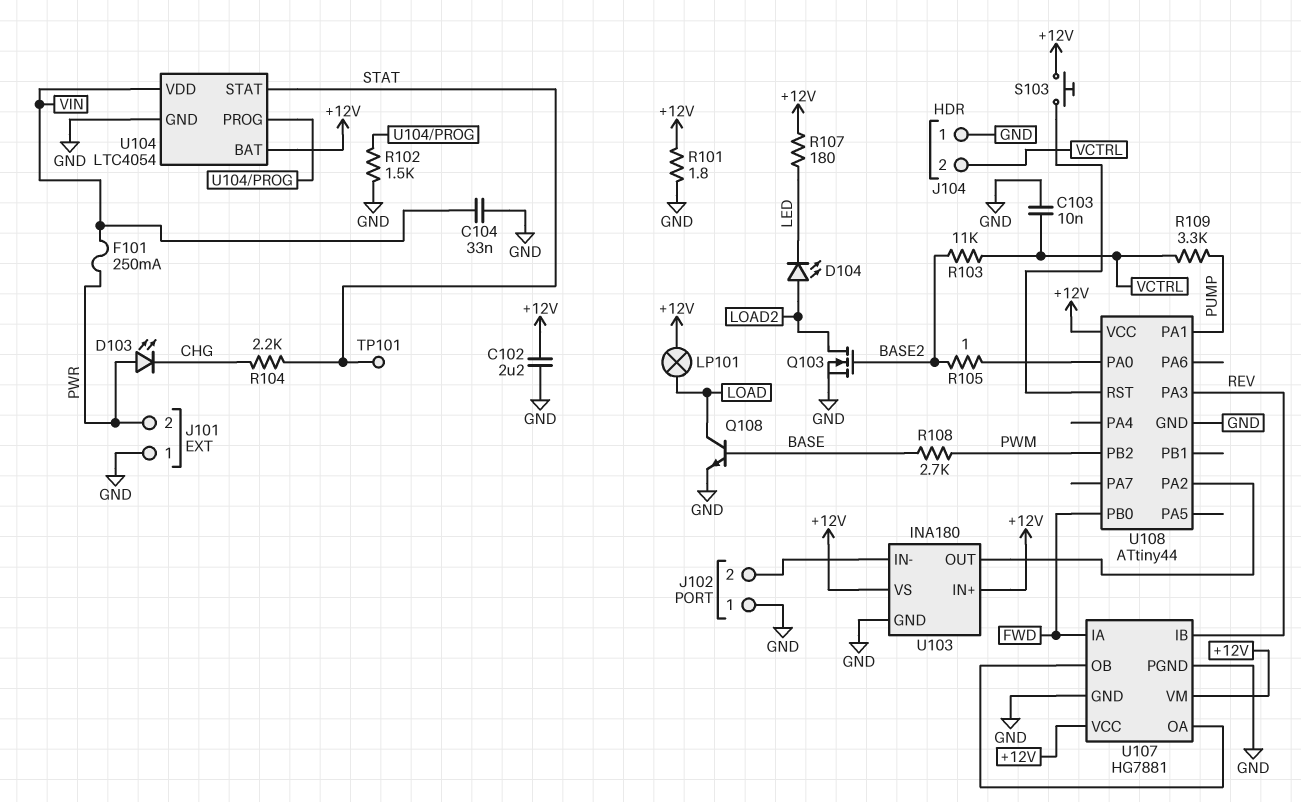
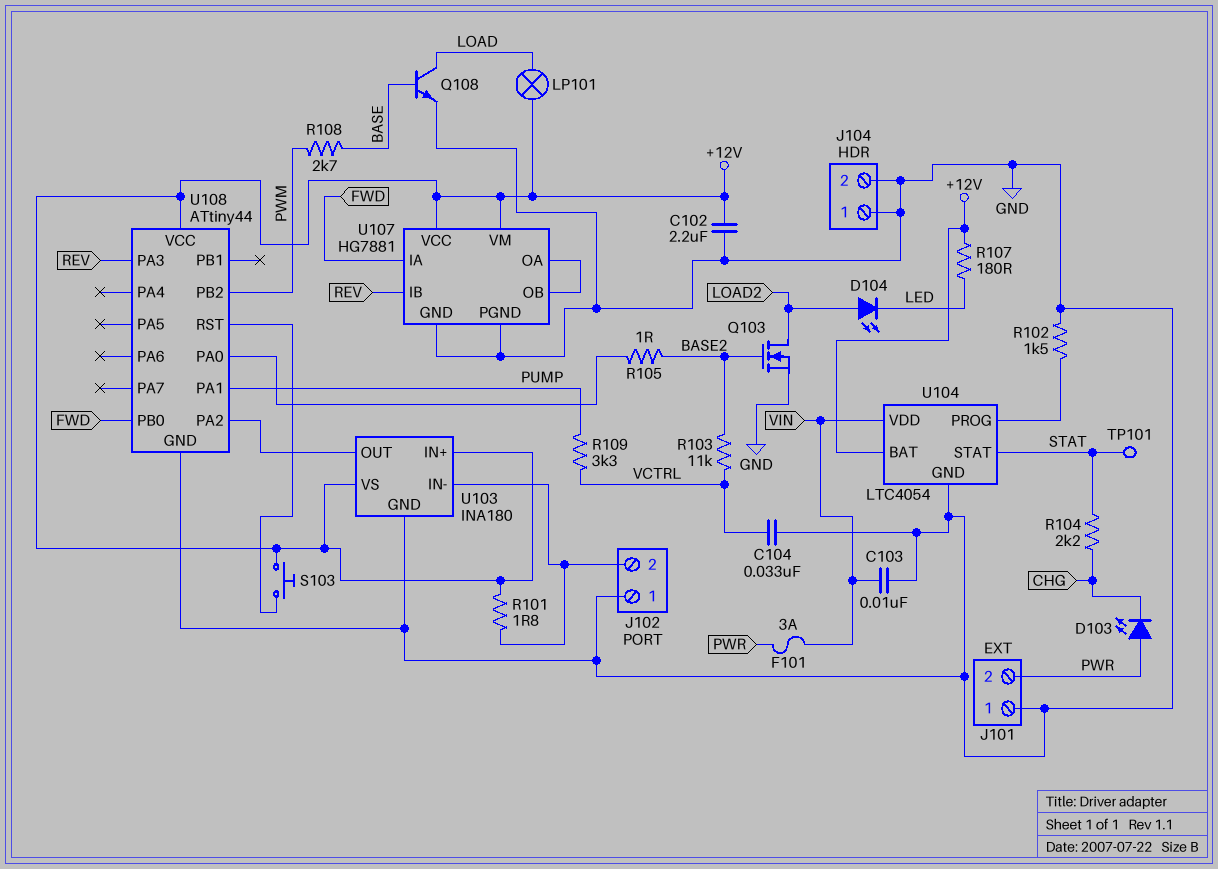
C103: 10nF (GND, VCTRL) -> 10nF (GND, VIN)
C104: 33nF (GND, VIN) -> 33nF (GND, VCTRL)
F101: 250mA (PWR, VIN) -> 3A (PWR, VIN)
J104 pin 2: VCTRL -> GND
R101: 1.8 (+12V, GND) -> 1.8 (+12V, J102/2)

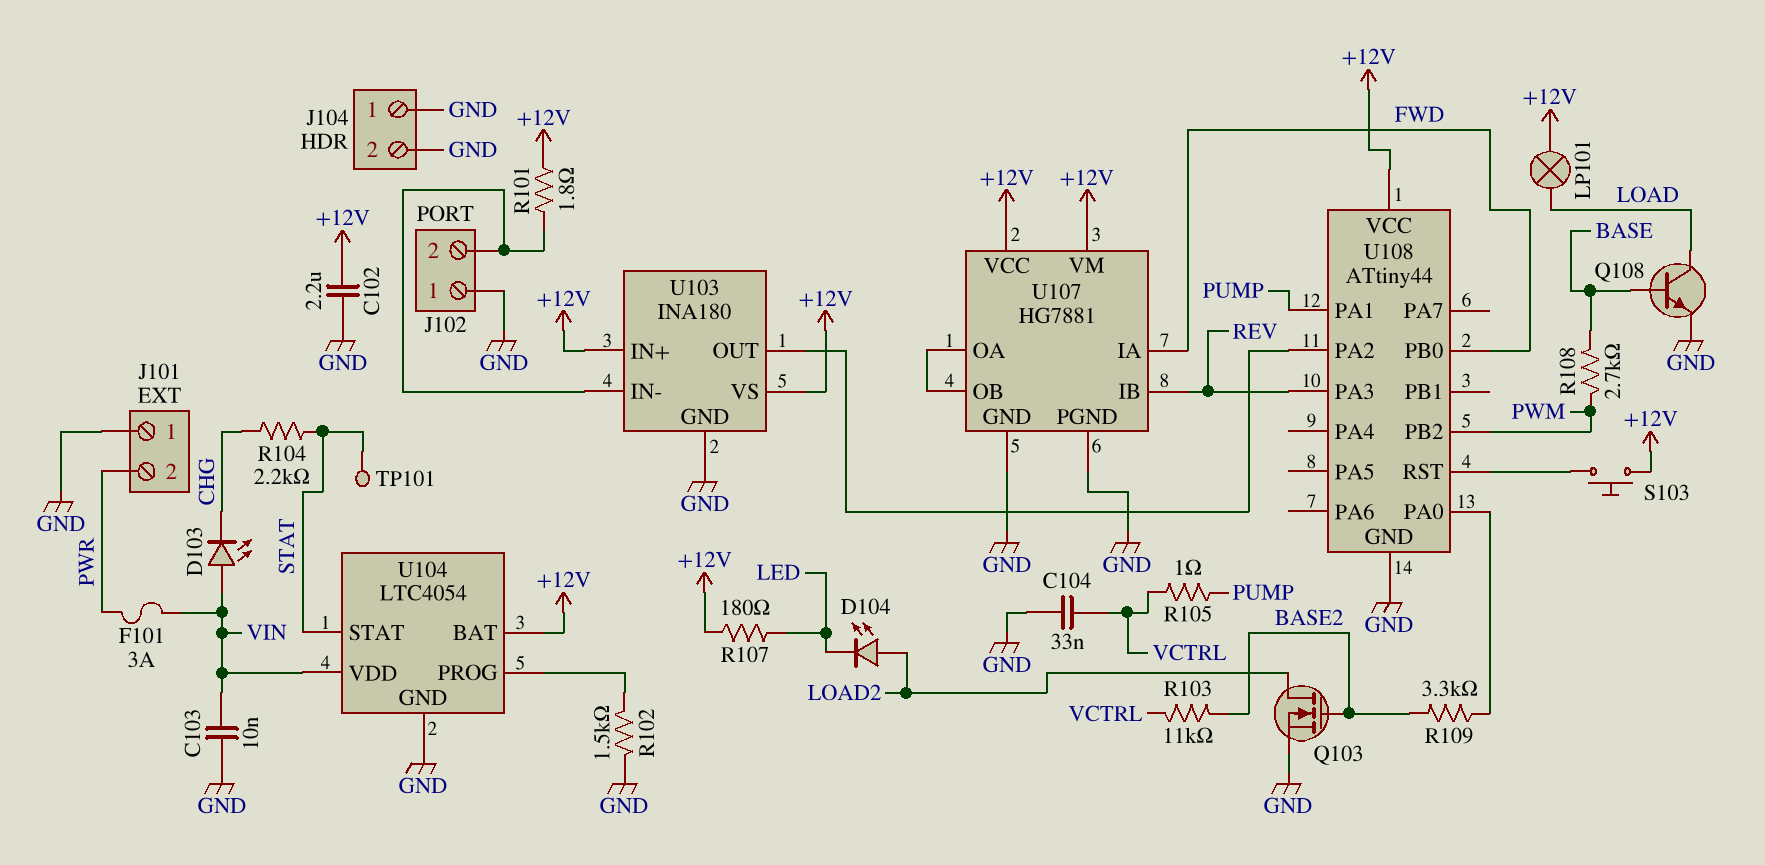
D103: LED (A PWR, K CHG) -> LED (A VIN, K CHG)
R105: 1 (BASE2, U108/PA0) -> 1 (PUMP, VCTRL)
R109: 3.3k (PUMP, VCTRL) -> 3.3k (BASE2, U108/PA0)

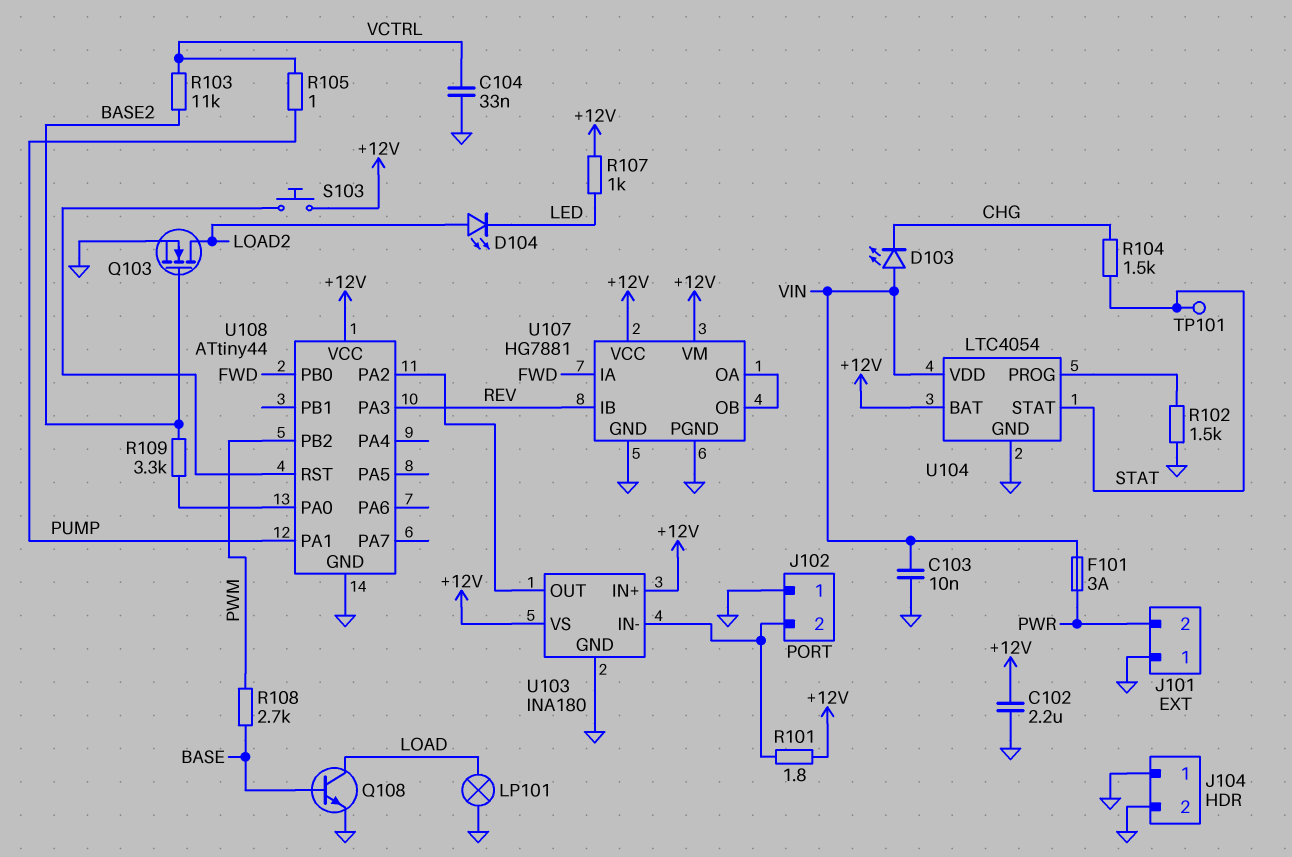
LP101: lamp (+12V, LOAD) -> lamp (GND, LOAD)
R104: 2.2k (CHG, STAT) -> 1.5k (CHG, STAT)
R107: 180 (+12V, LED) -> 1k (+12V, LED)

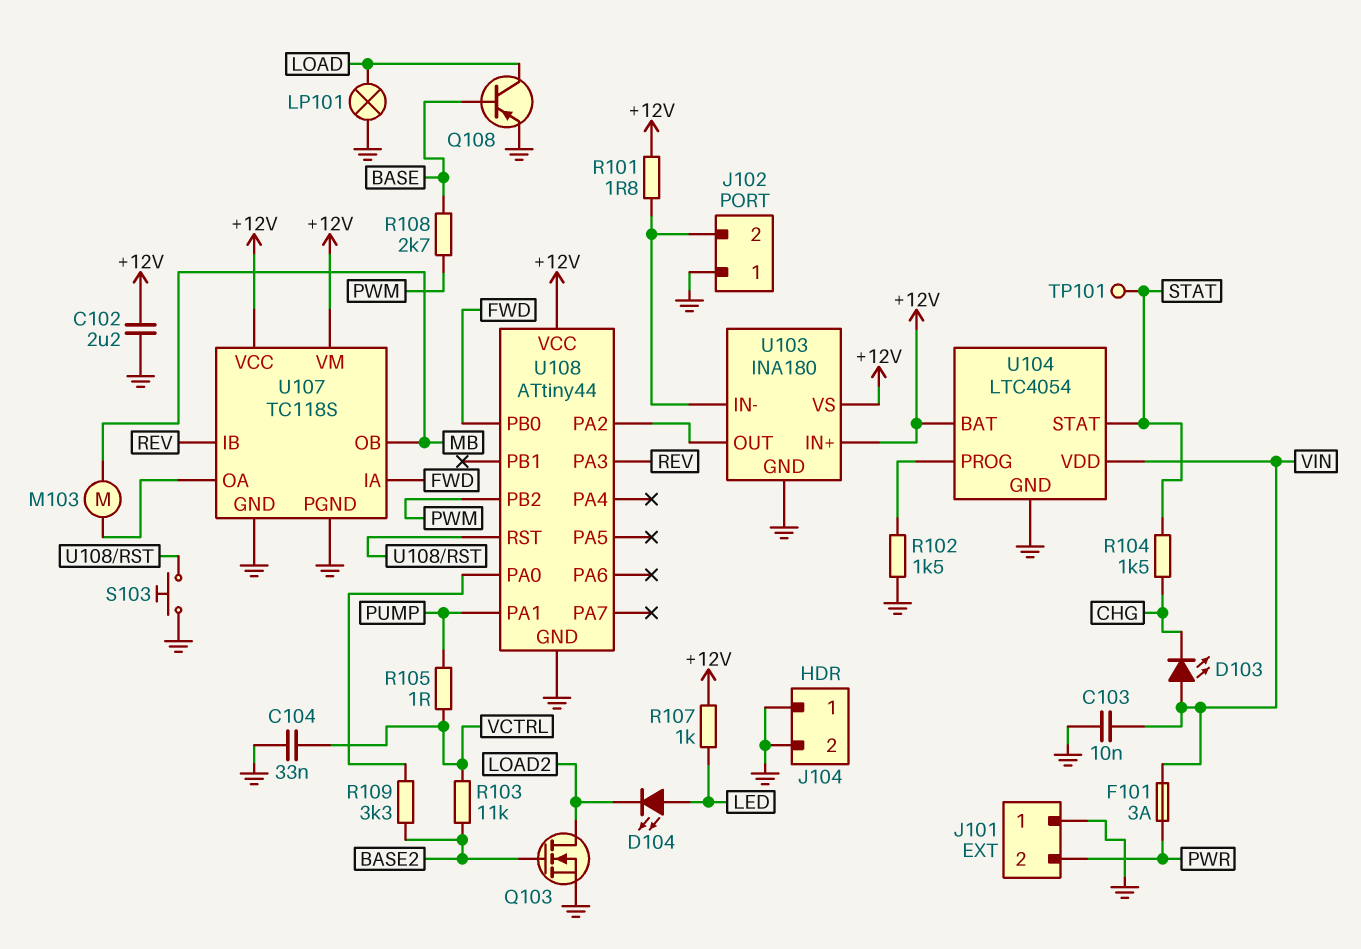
D104: LED (A LOAD2, K LED) -> LED (A LED, K LOAD2)
M103: none -> motor (MB, U107/OA)
Q108: NPN (B BASE, C LOAD, E GND) -> PNP (B BASE, C LOAD, E GND)
S103: button (+12V, U108/RST) -> button (GND, U108/RST)
U107: HG7881 -> TC118S
U107 pin OB: U107/OA -> MB

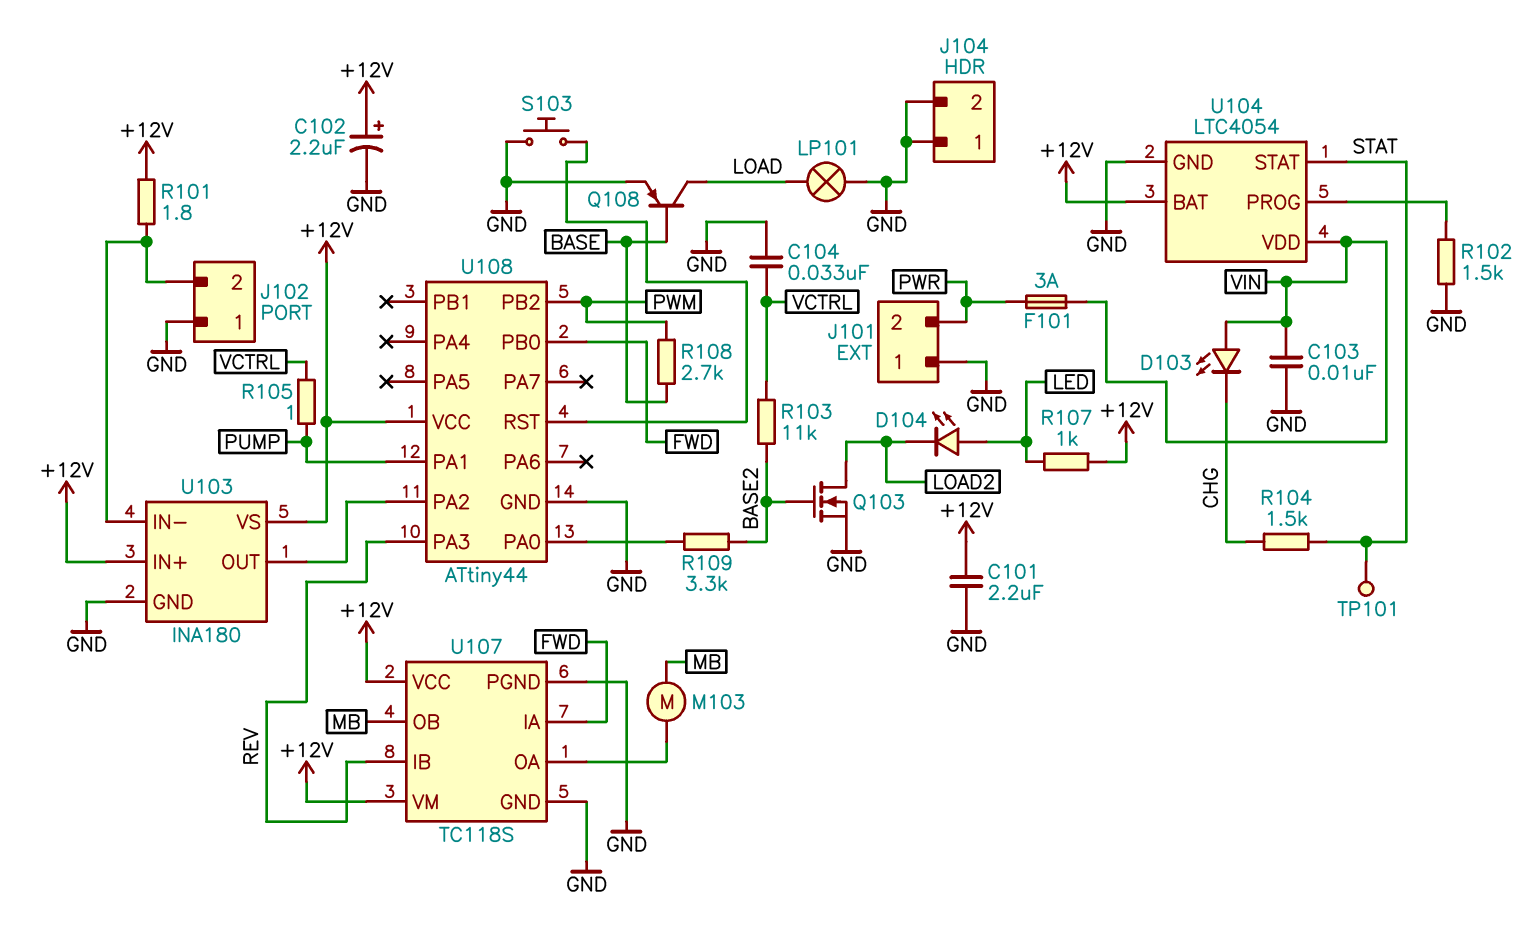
C101: none -> 2.2uF (+12V, GND)
C102: 2.2uF (+12V, GND) -> 2.2uF (plus +12V, minus GND)

